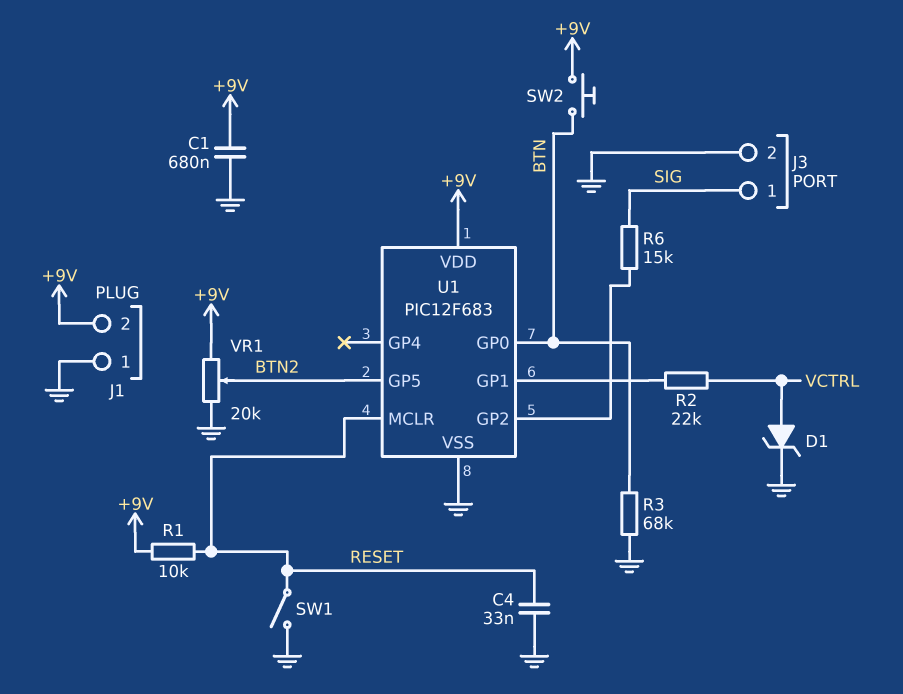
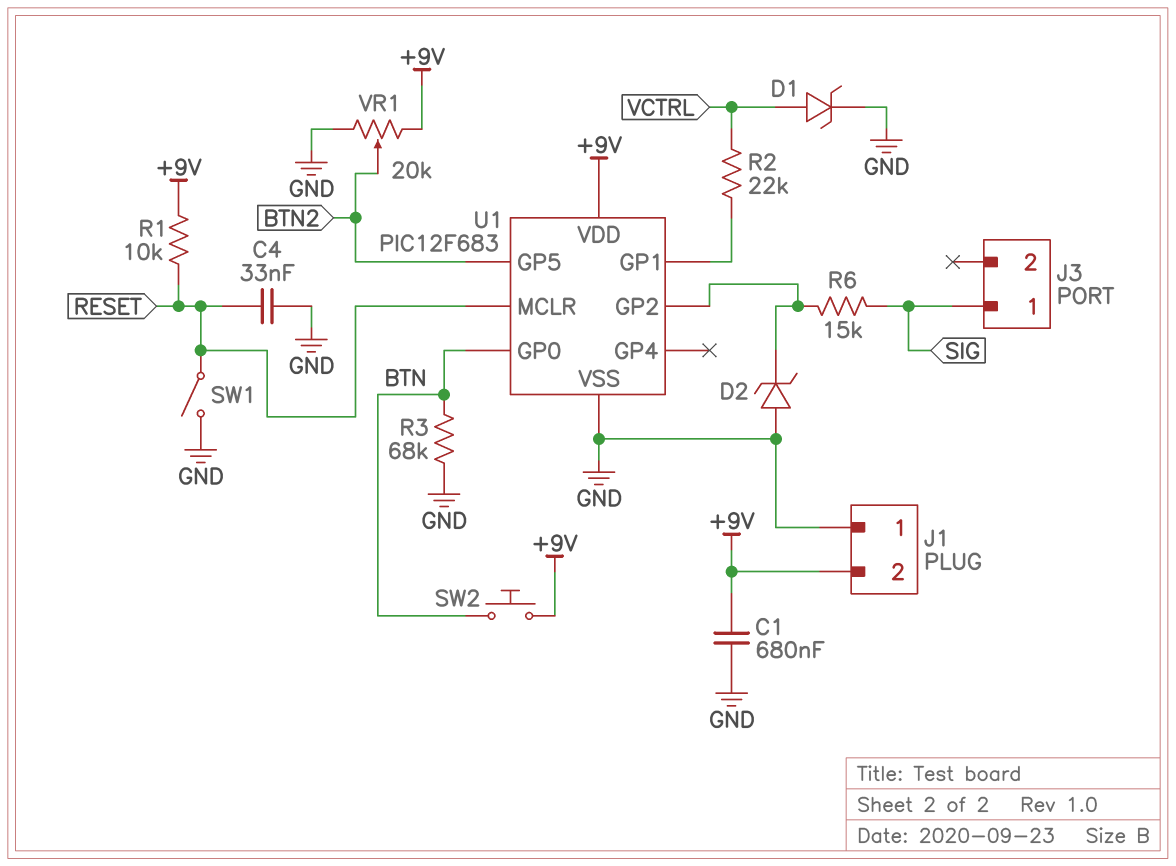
D2: none -> zener (A GND, K U1/GP2)
J3 pin 2: GND -> none

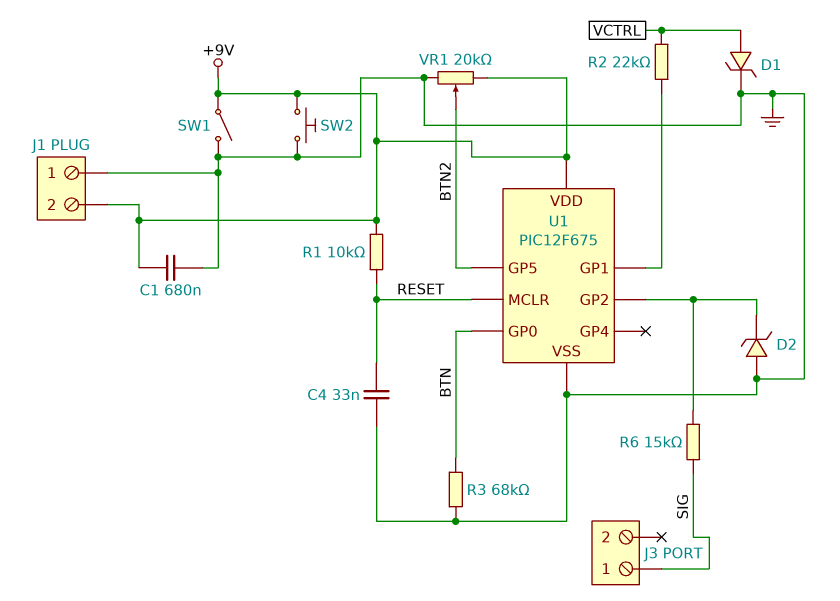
SW1: switch (GND, RESET) -> switch (+9V, GND)
SW2: button (+9V, BTN) -> button (+9V, GND)
U1: PIC12F683 -> PIC12F675

